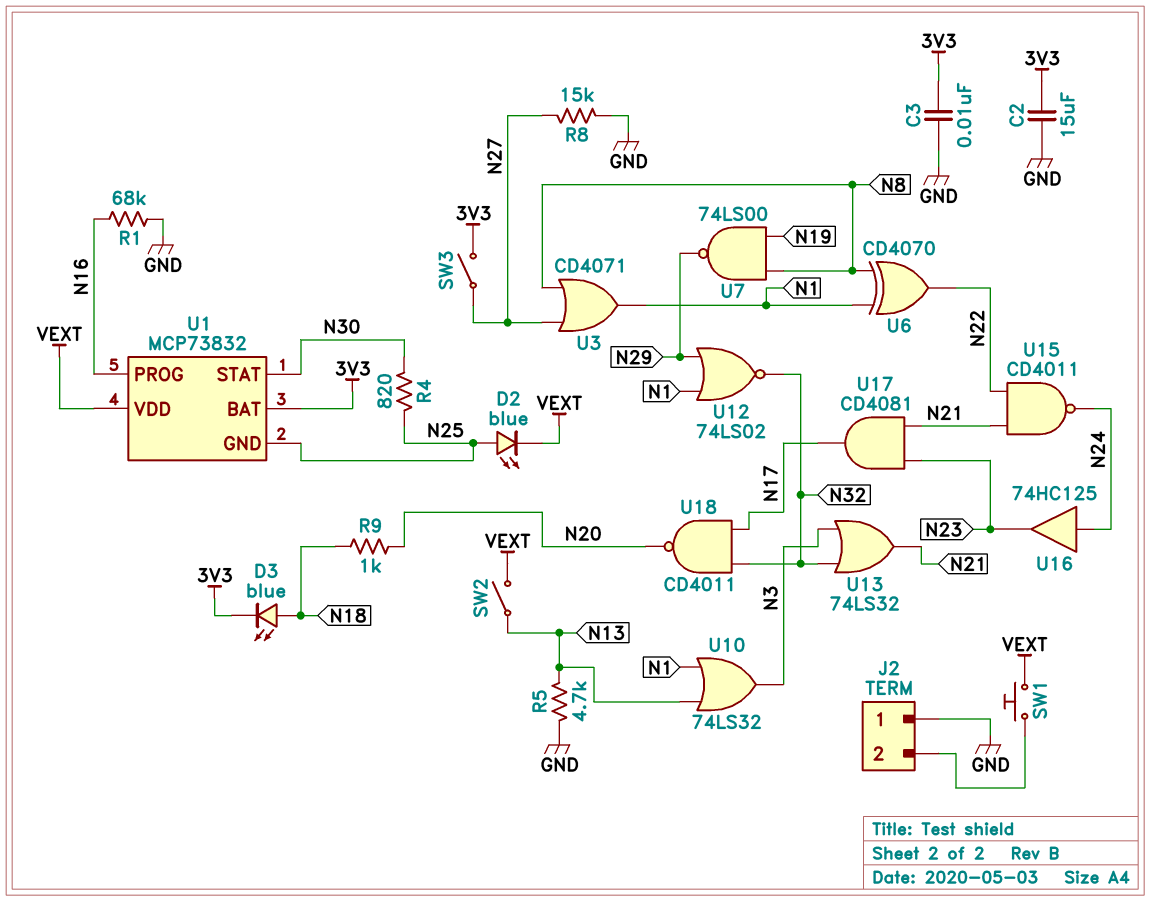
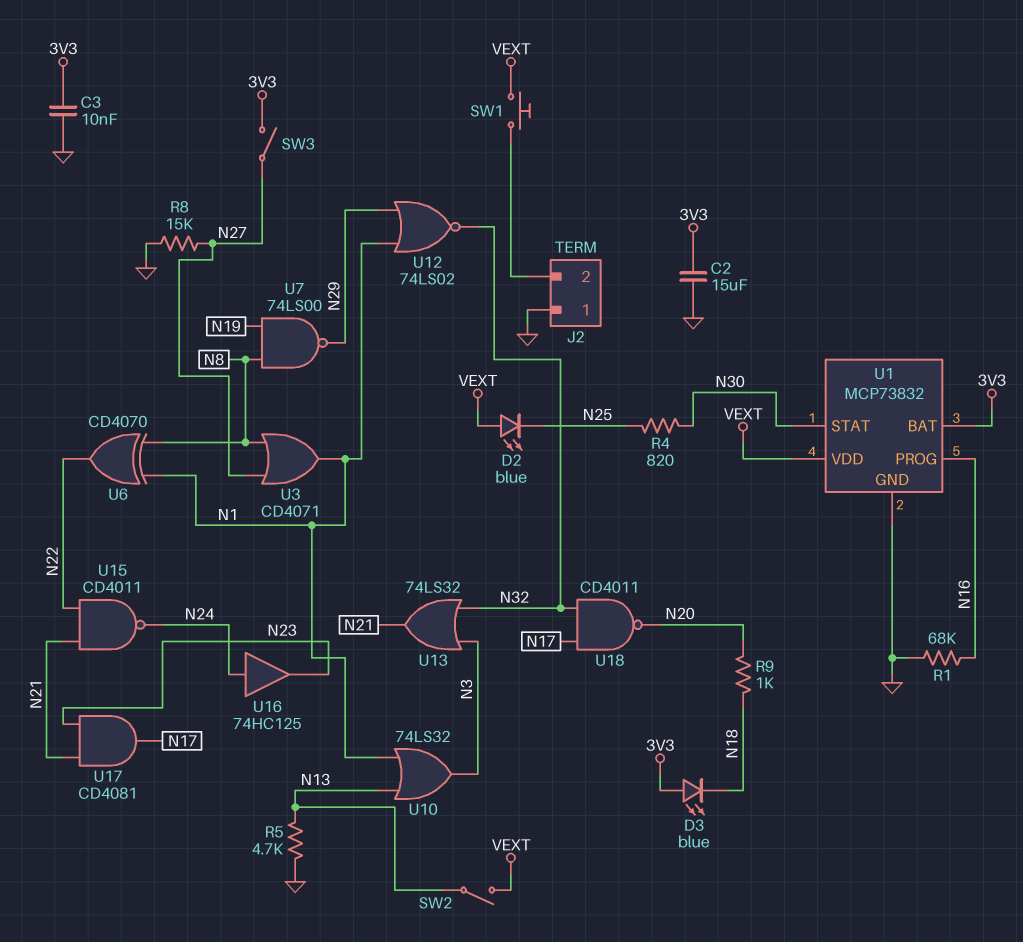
D2: LED blue (A N25, K VEXT) -> LED blue (A VEXT, K N25)
D3: LED blue (A N18, K 3V3) -> LED blue (A 3V3, K N18)
U1 pin GND: N25 -> GND

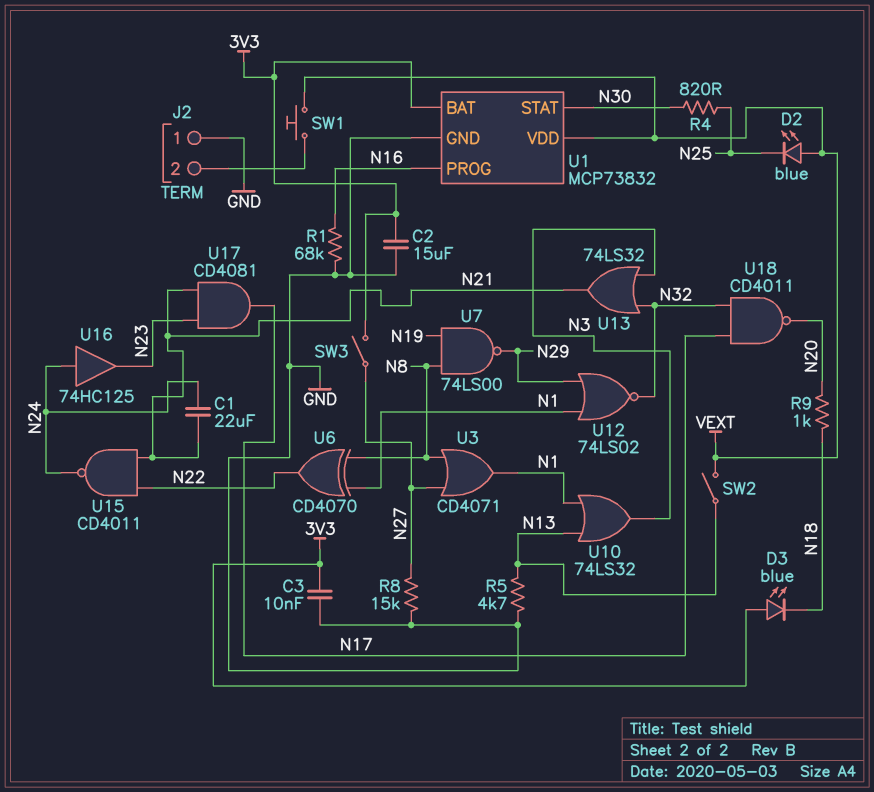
C1: none -> 22uF (N21, N24)

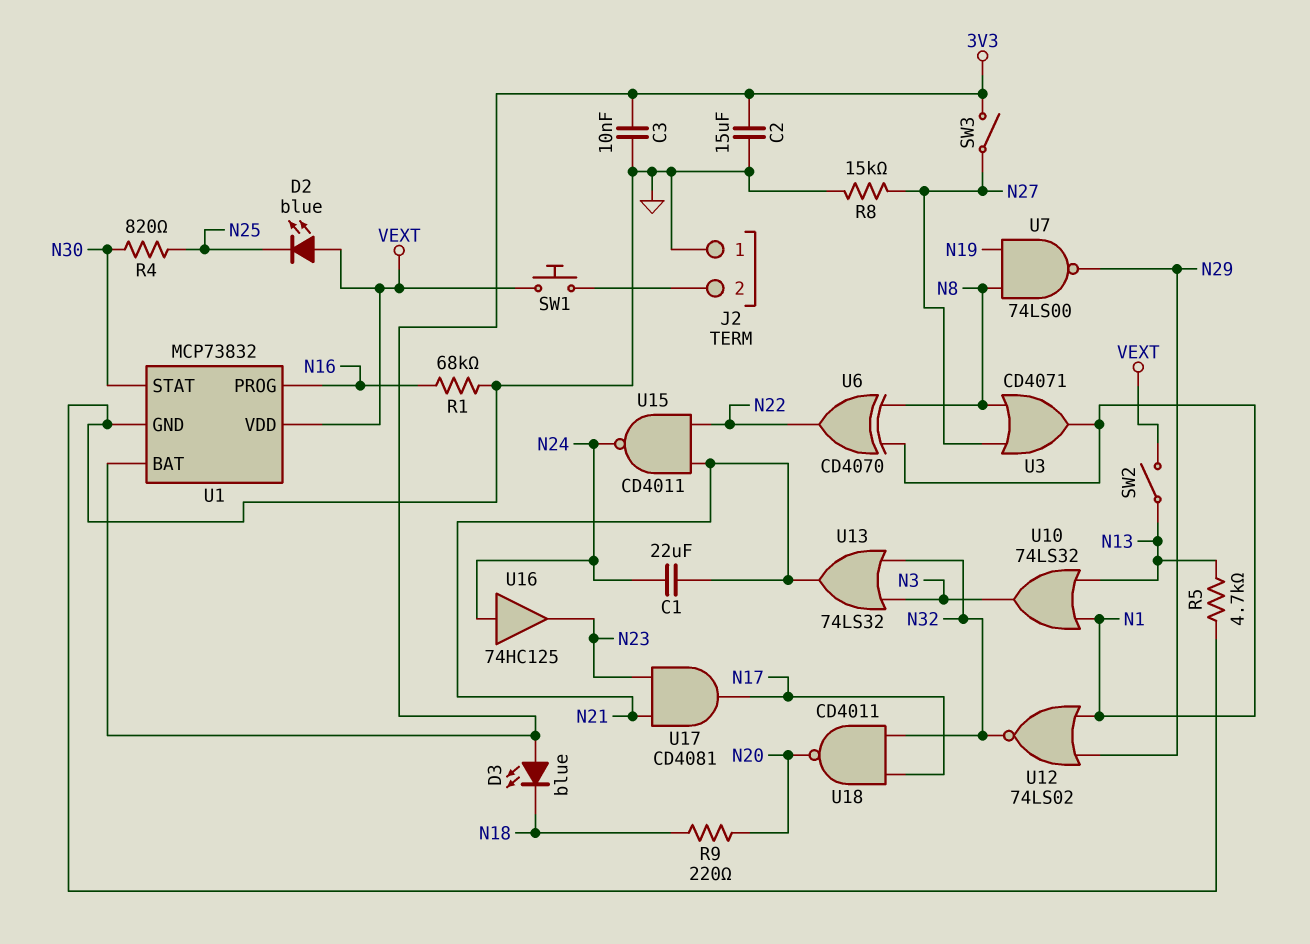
R9: 1k (N18, N20) -> 220 (N18, N20)

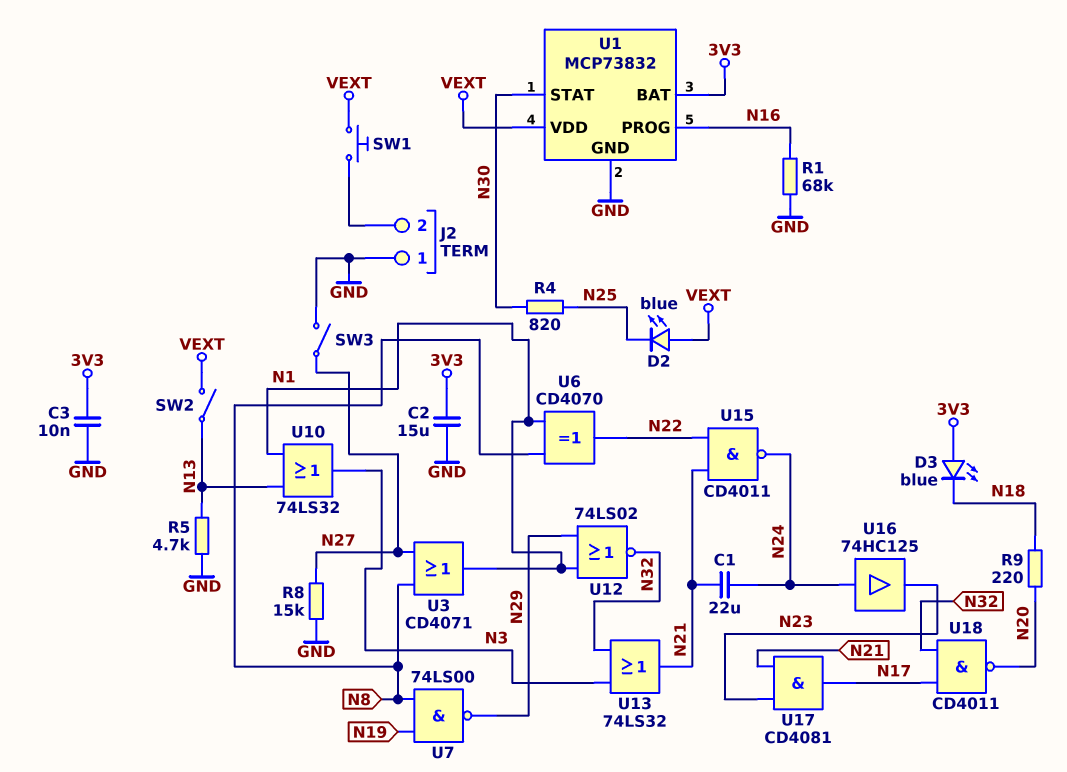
SW3: switch (3V3, N27) -> switch (GND, N27)

